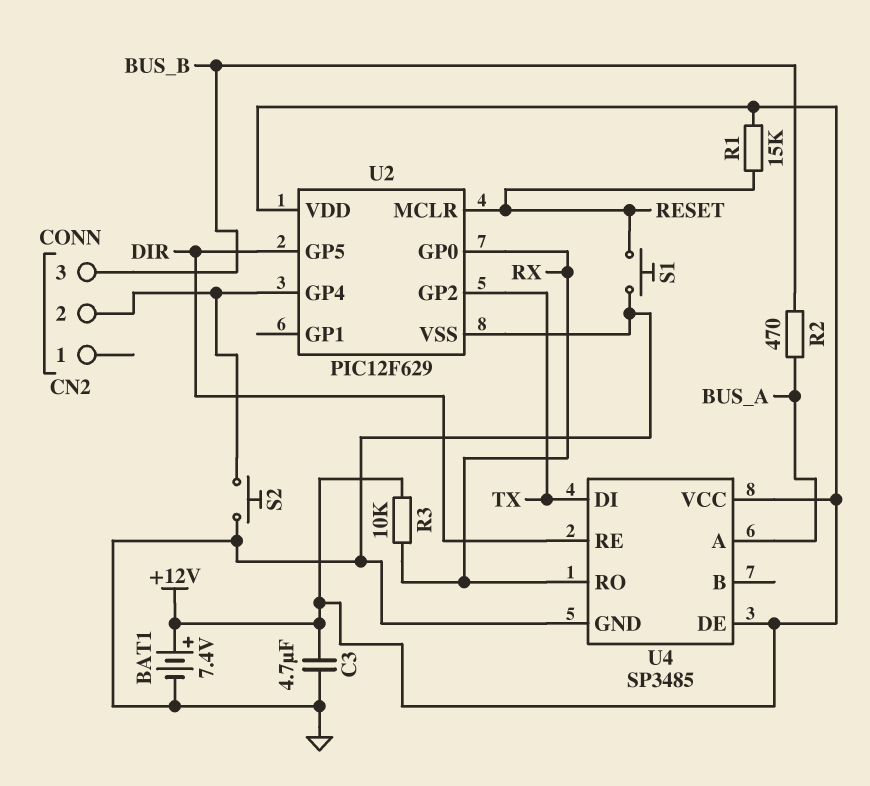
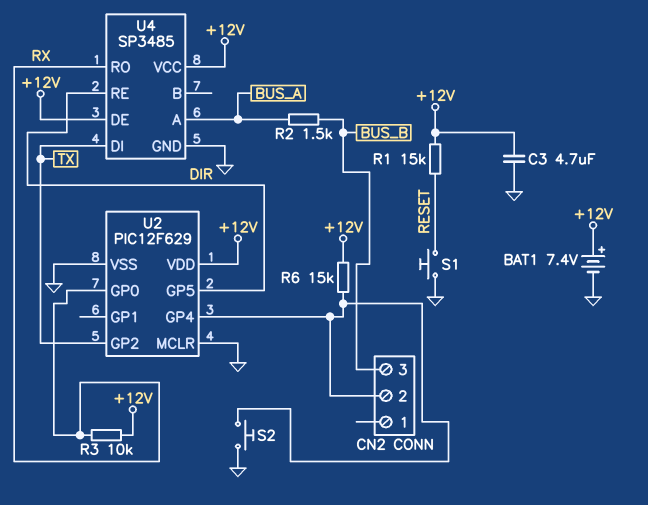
R2: 470 (BUS_A, BUS_B) -> 1.5k (BUS_A, BUS_B)
R6: none -> 15k (+12V, CN2/2)
U2 pin MCLR: RESET -> GND

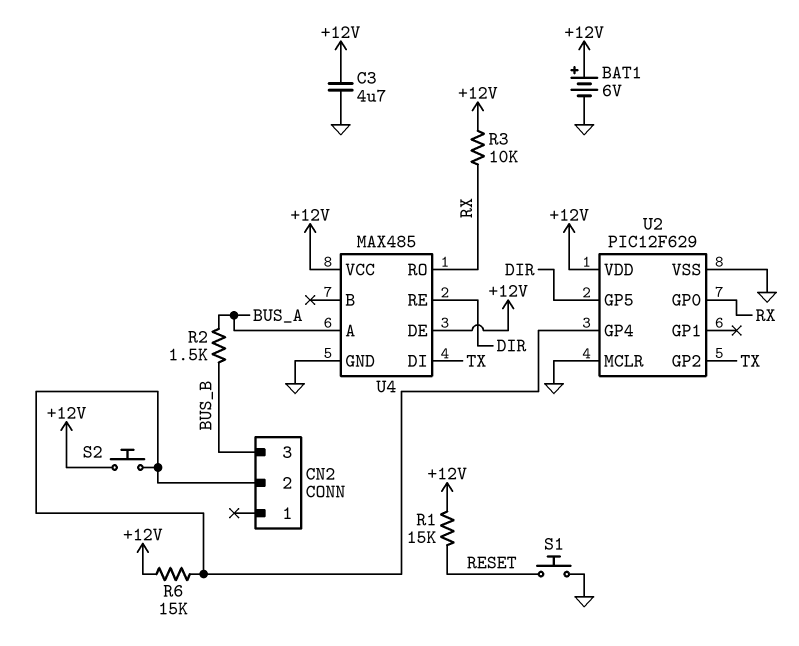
BAT1: 7.4V (plus +12V, minus GND) -> 6V (plus +12V, minus GND)
S2: button (CN2/2, GND) -> button (+12V, CN2/2)
U4: SP3485 -> MAX485

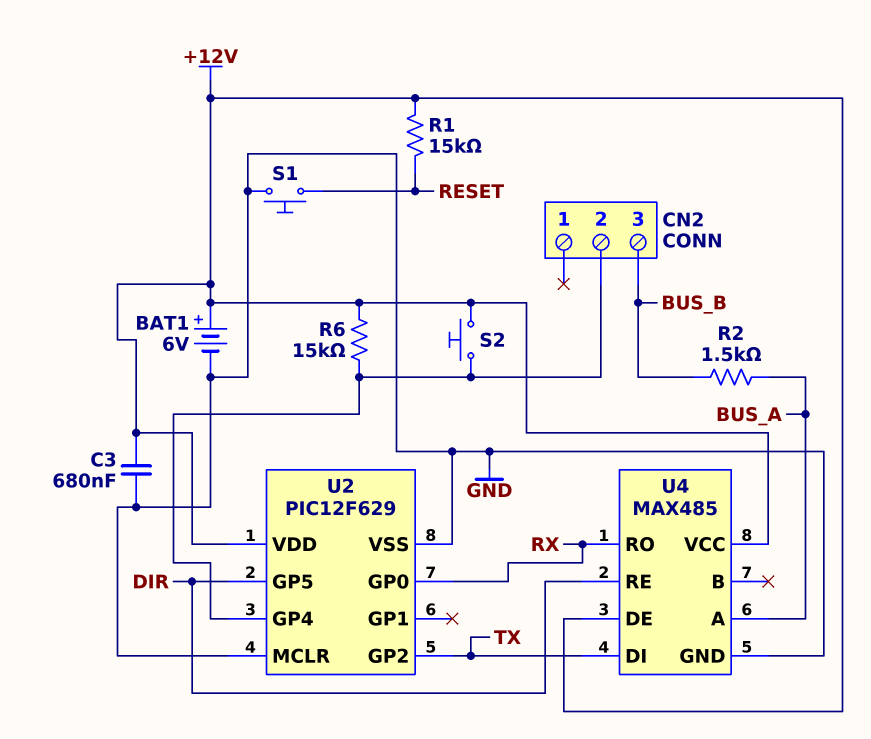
C3: 4.7uF (+12V, GND) -> 680nF (+12V, GND)
R3: 10k (+12V, RX) -> none

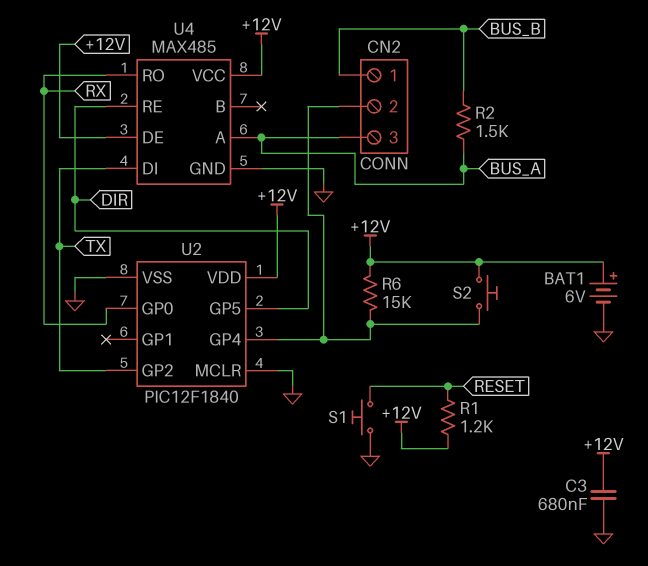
CN2 pin 1: none -> BUS_B
CN2 pin 3: BUS_B -> BUS_A
R1: 15k (+12V, RESET) -> 1.2k (+12V, RESET)
U2: PIC12F629 -> PIC12F1840

